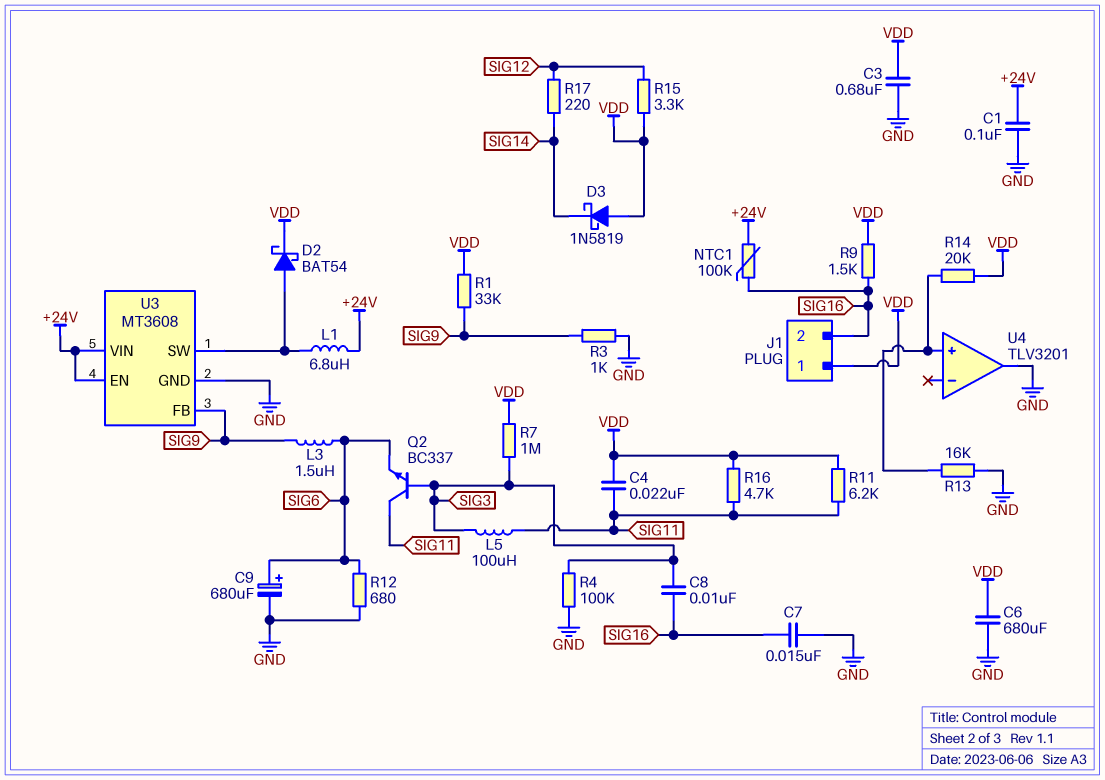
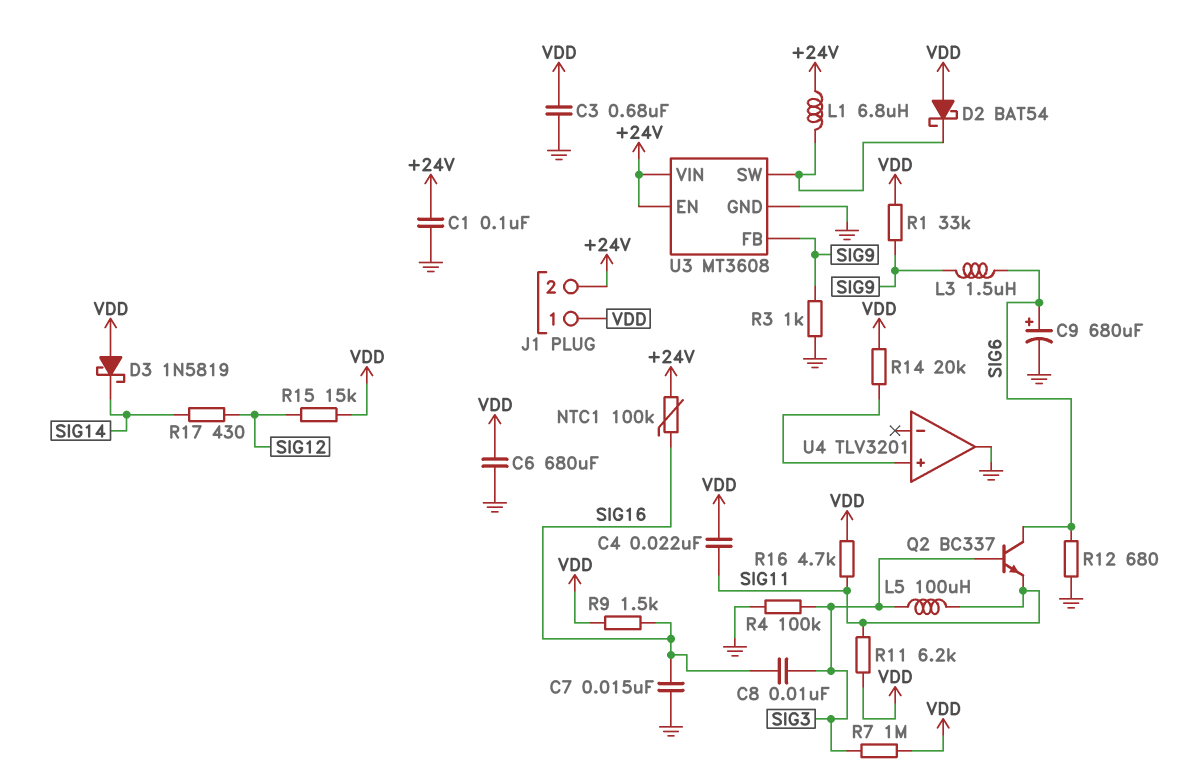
D2: schottky BAT54 (A U3/SW, K VDD) -> schottky BAT54 (A VDD, K U3/SW)
J1 pin 2: SIG16 -> +24V
Q2: NPN BC337 (B SIG3, C SIG11, E SIG6) -> NPN BC337 (B SIG3, C SIG6, E SIG11)
R13: 16k (GND, U4/in+) -> none
R15: 3.3k (SIG12, VDD) -> 15k (SIG12, VDD)
R17: 220 (SIG12, SIG14) -> 430 (SIG12, SIG14)

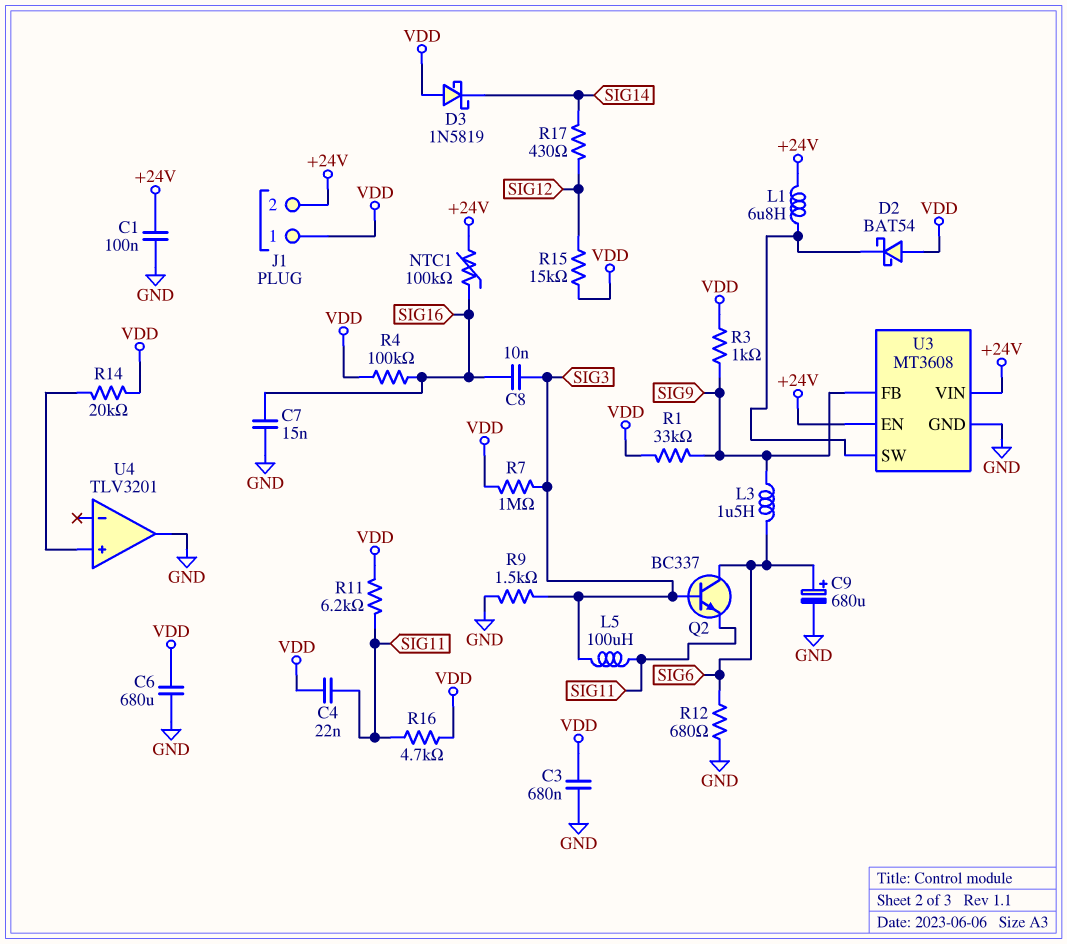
R3: 1k (GND, SIG9) -> 1k (SIG9, VDD)
R4: 100k (GND, SIG3) -> 100k (SIG16, VDD)
R9: 1.5k (SIG16, VDD) -> 1.5k (GND, SIG3)

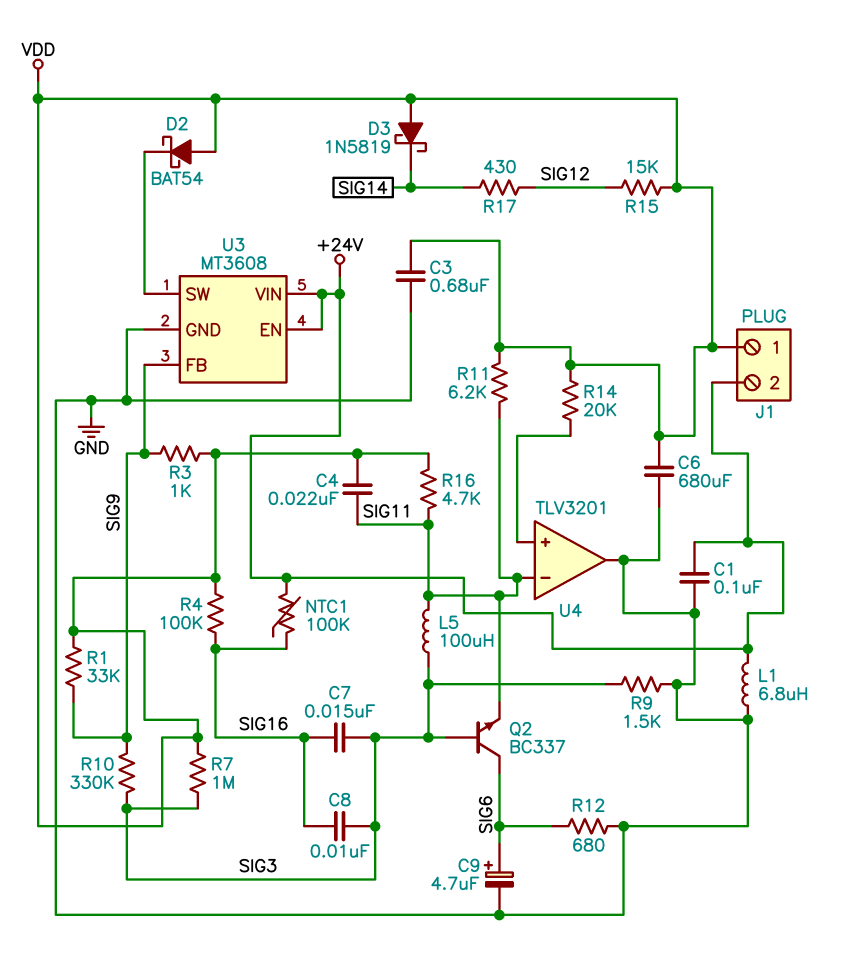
C7: 15nF (GND, SIG16) -> 15nF (SIG3, SIG16)
C9: 680uF (plus SIG6, minus GND) -> 4.7uF (plus SIG6, minus GND)
L1: 6.8uH (+24V, U3/SW) -> 6.8uH (+24V, GND)
L3: 1.5uH (SIG6, SIG9) -> none
R10: none -> 330k (SIG3, SIG9)
U4 pin in-: none -> SIG11

